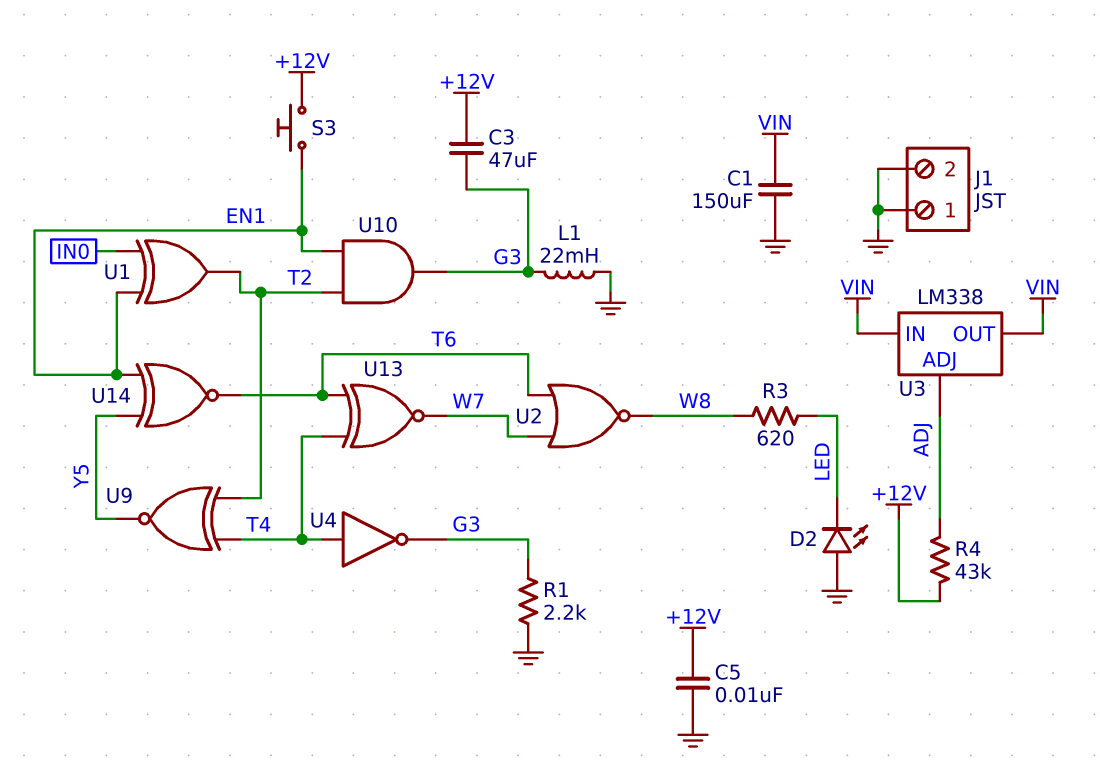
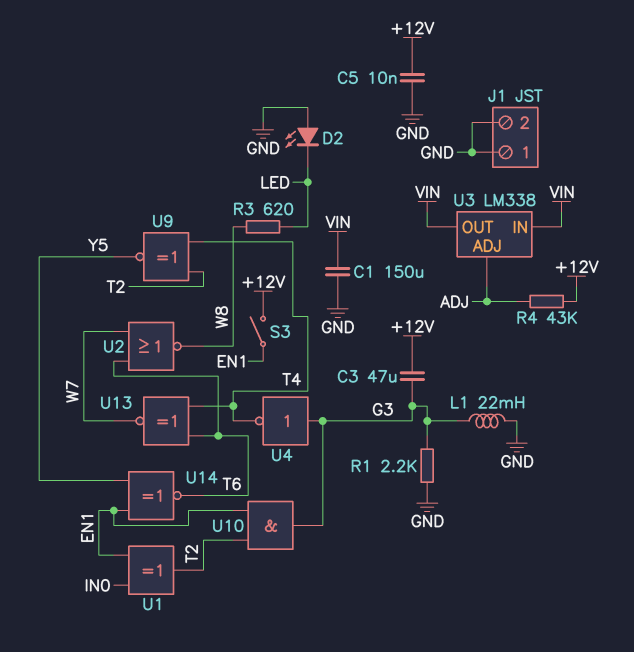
S3: button (+12V, EN1) -> switch (+12V, EN1)
U4: NOT (in T4, out G3) -> NOT (in G3, out T4)

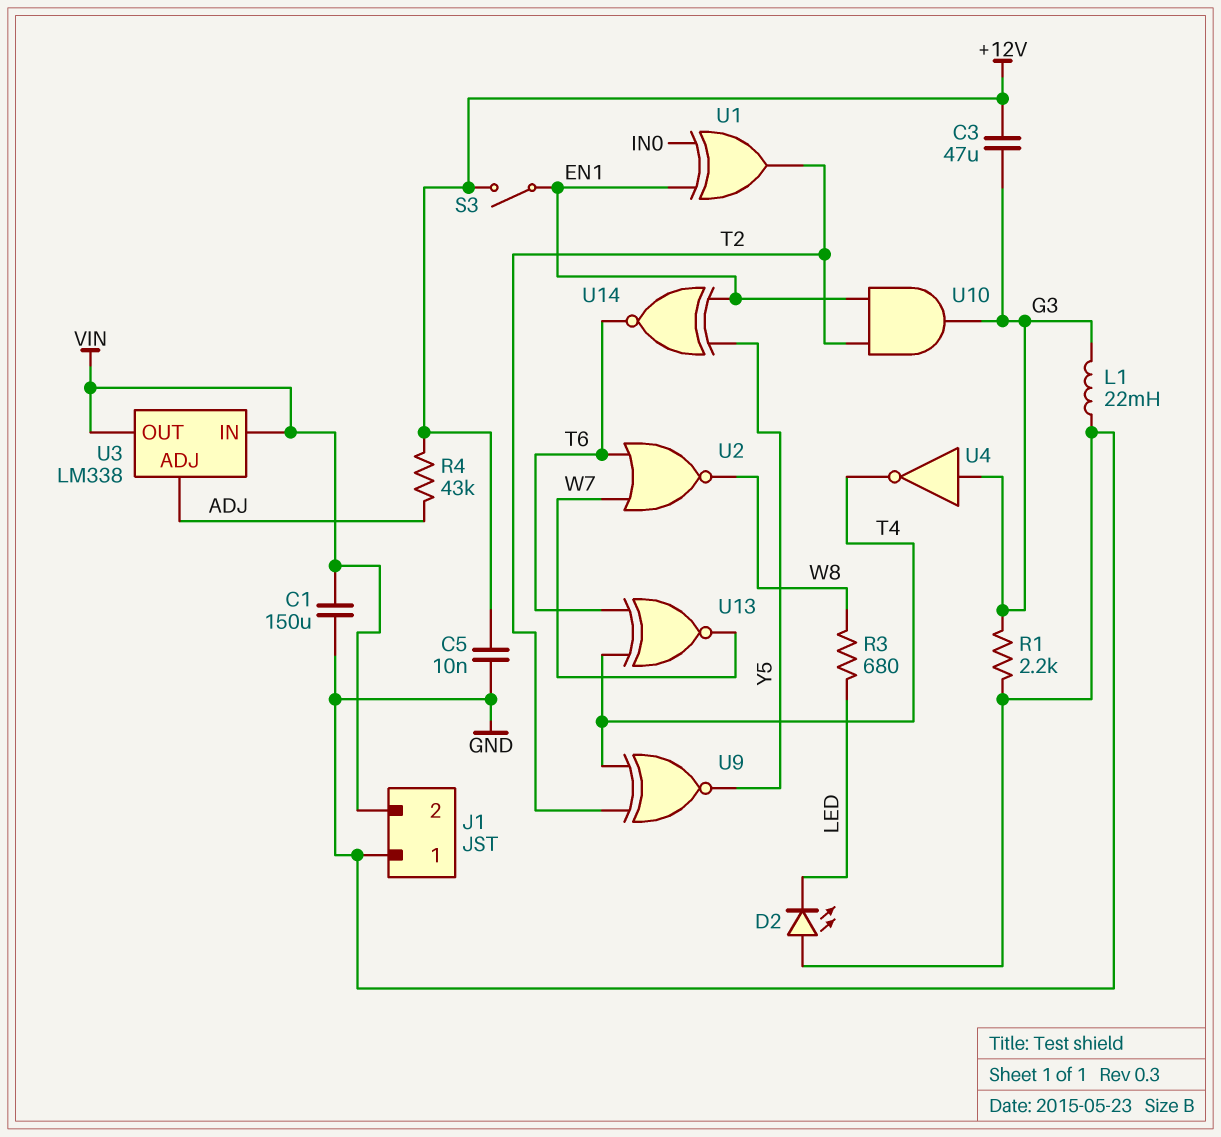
J1 pin 2: GND -> VIN
R3: 620 (LED, W8) -> 680 (LED, W8)

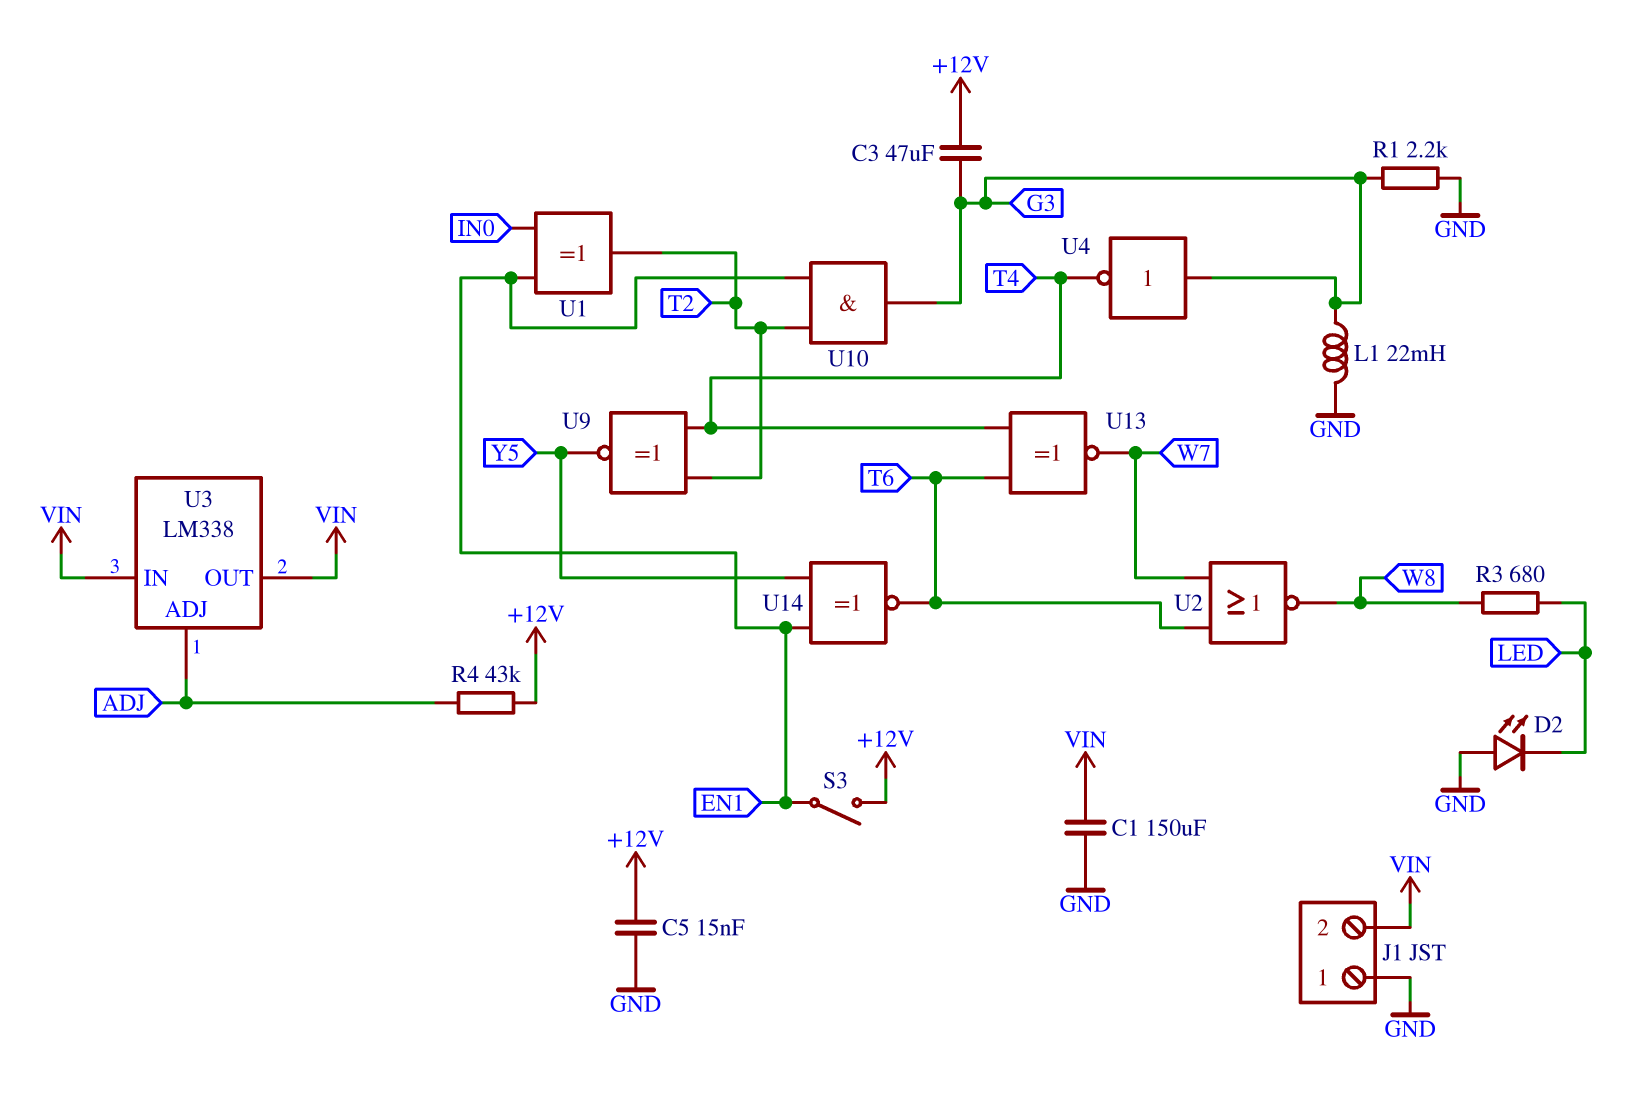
C5: 10nF (+12V, GND) -> 15nF (+12V, GND)

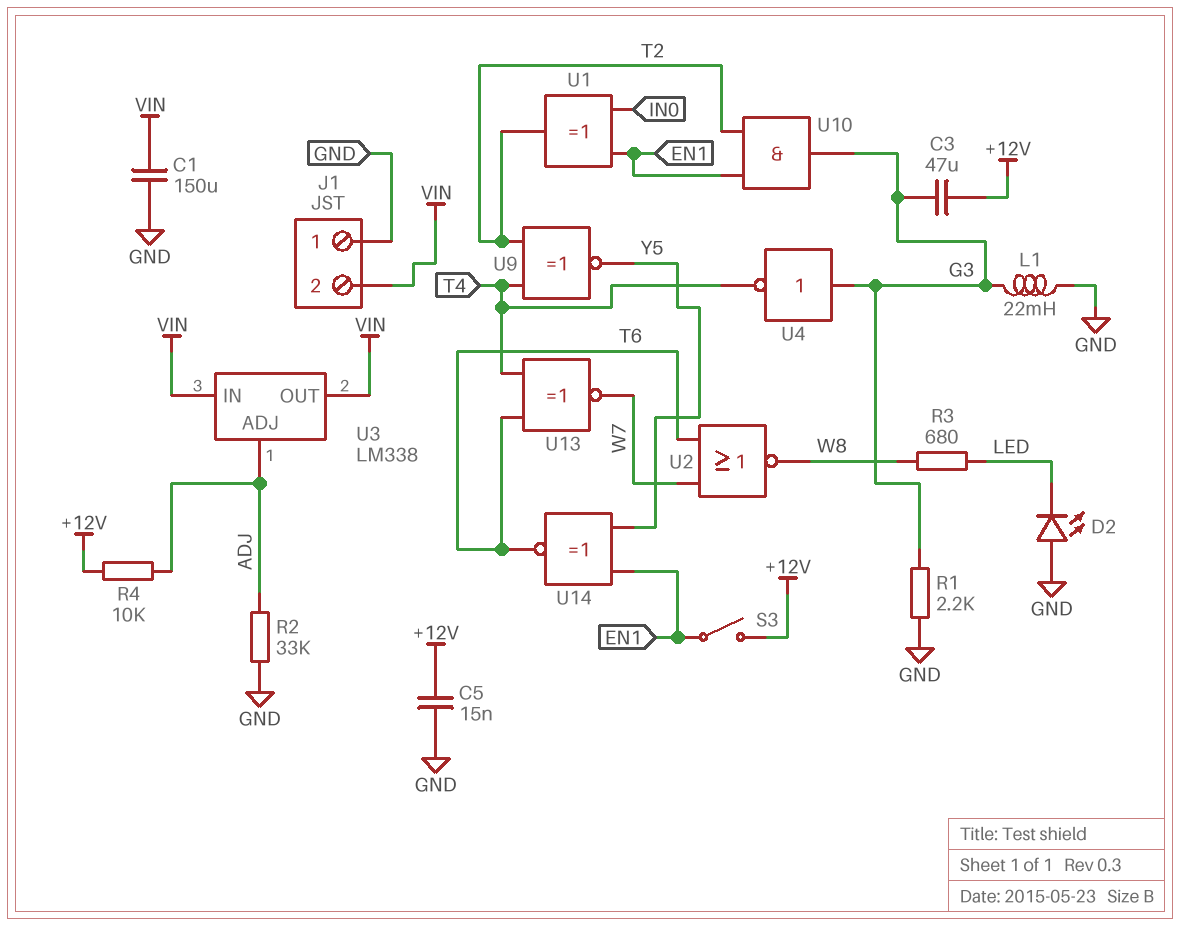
R2: none -> 33k (ADJ, GND)
R4: 43k (+12V, ADJ) -> 10k (+12V, ADJ)

